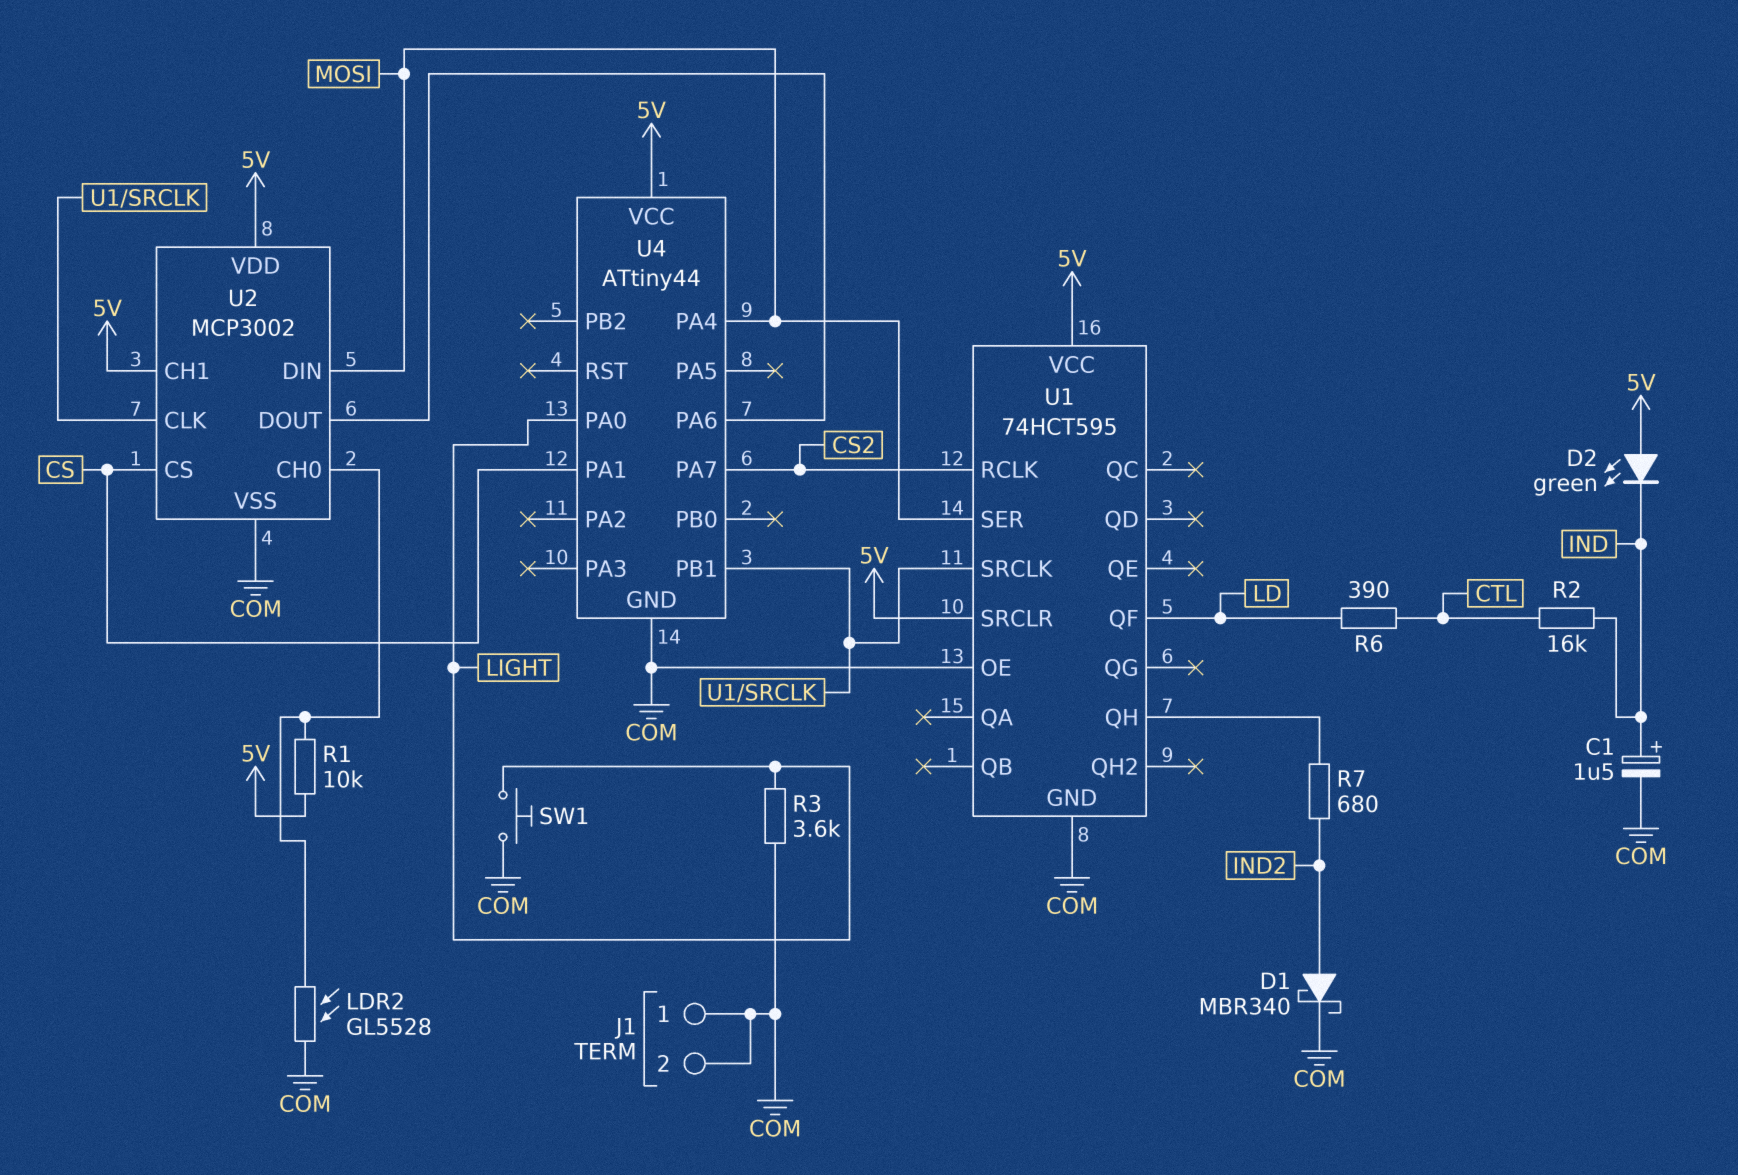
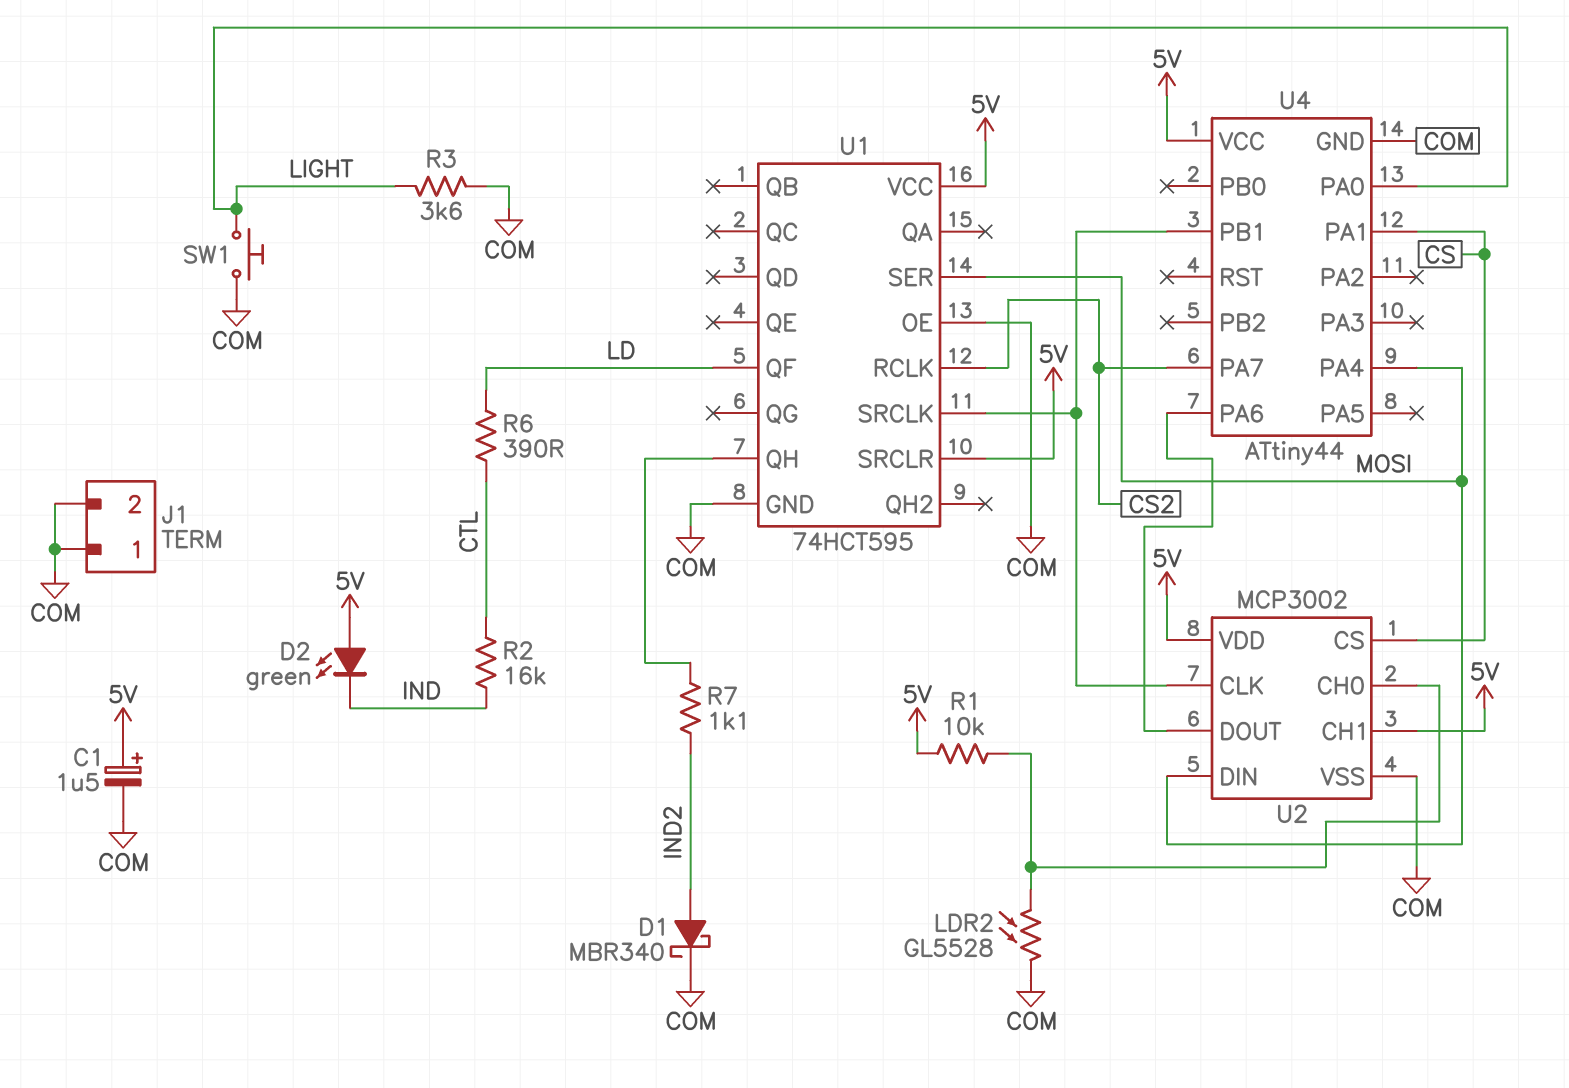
C1: 1.5uF (plus IND, minus COM) -> 1.5uF (plus 5V, minus COM)
R7: 680 (IND2, U1/QH) -> 1.1k (IND2, U1/QH)

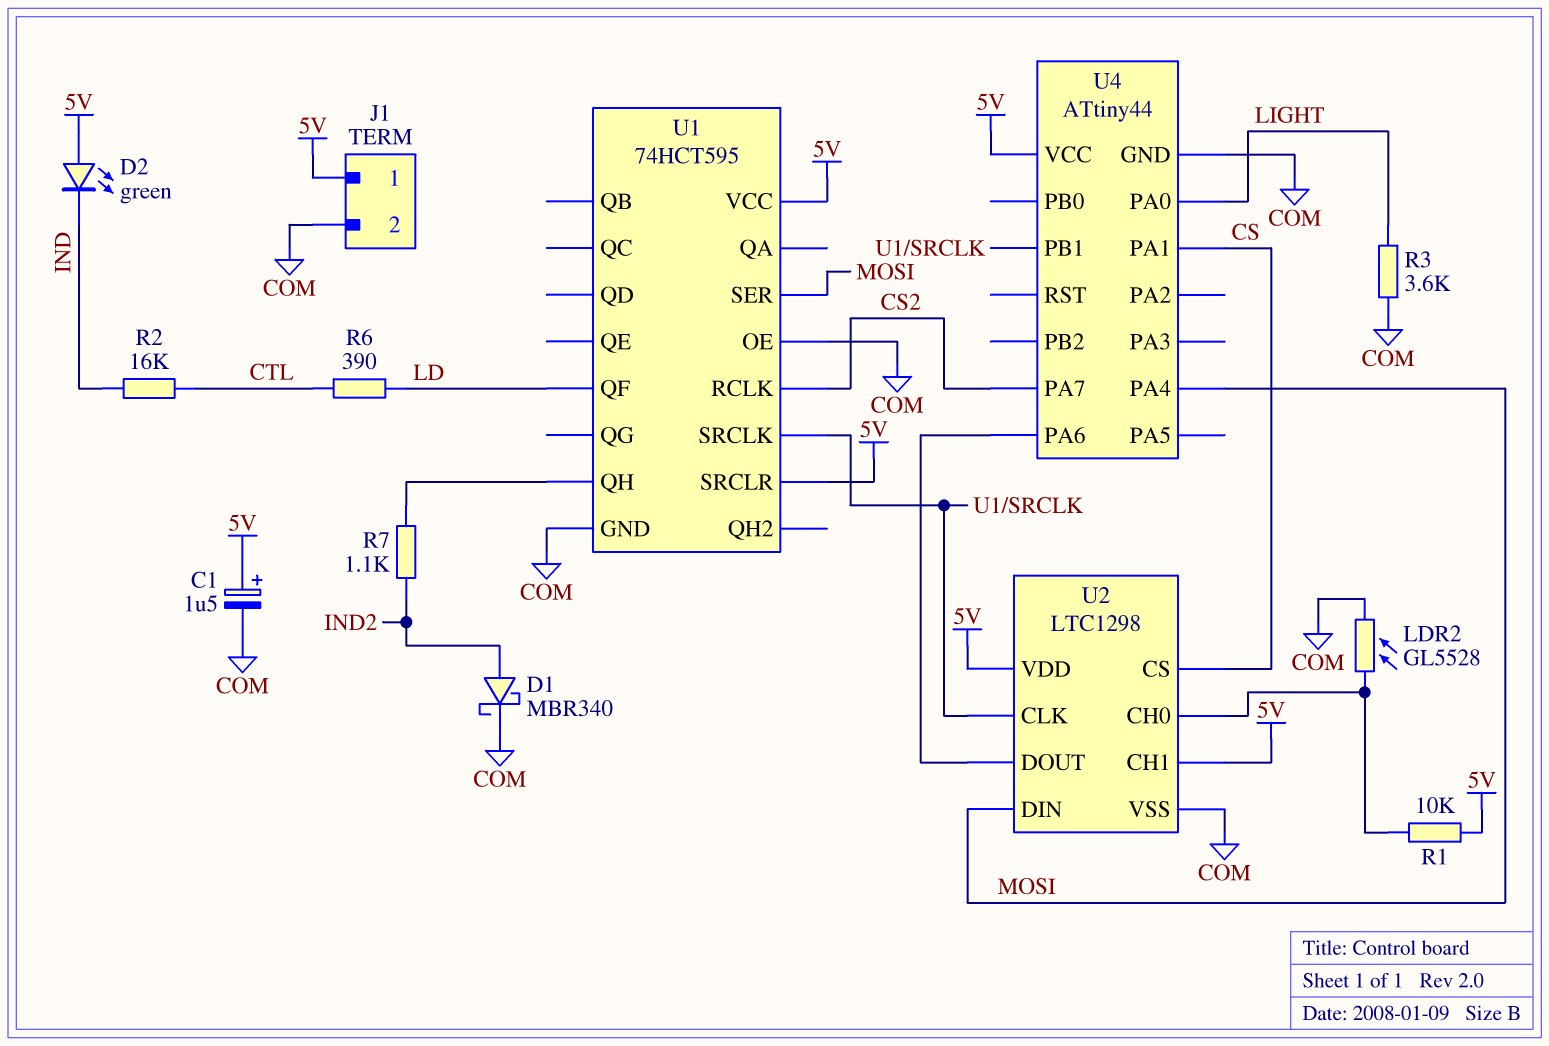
J1 pin 1: COM -> 5V
SW1: button (COM, LIGHT) -> none
U2: MCP3002 -> LTC1298

